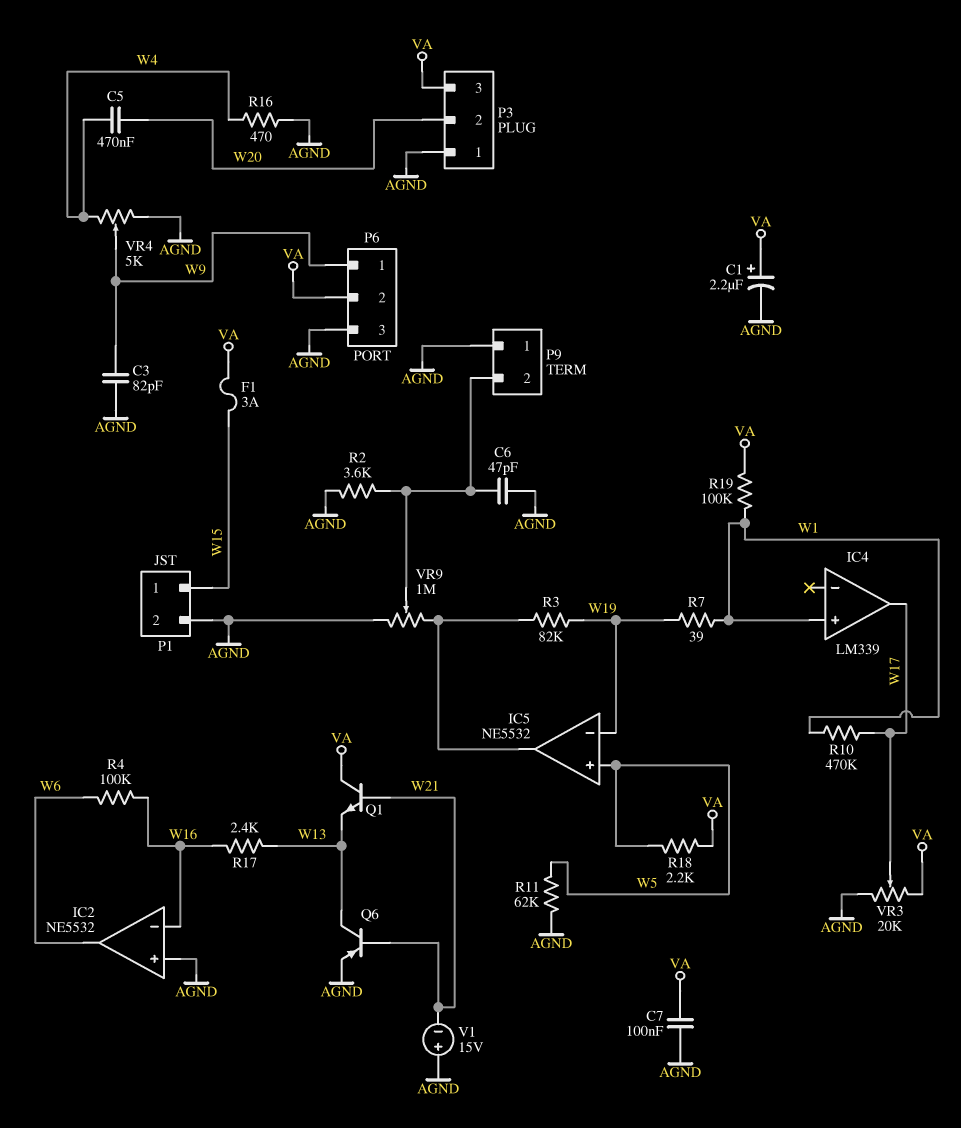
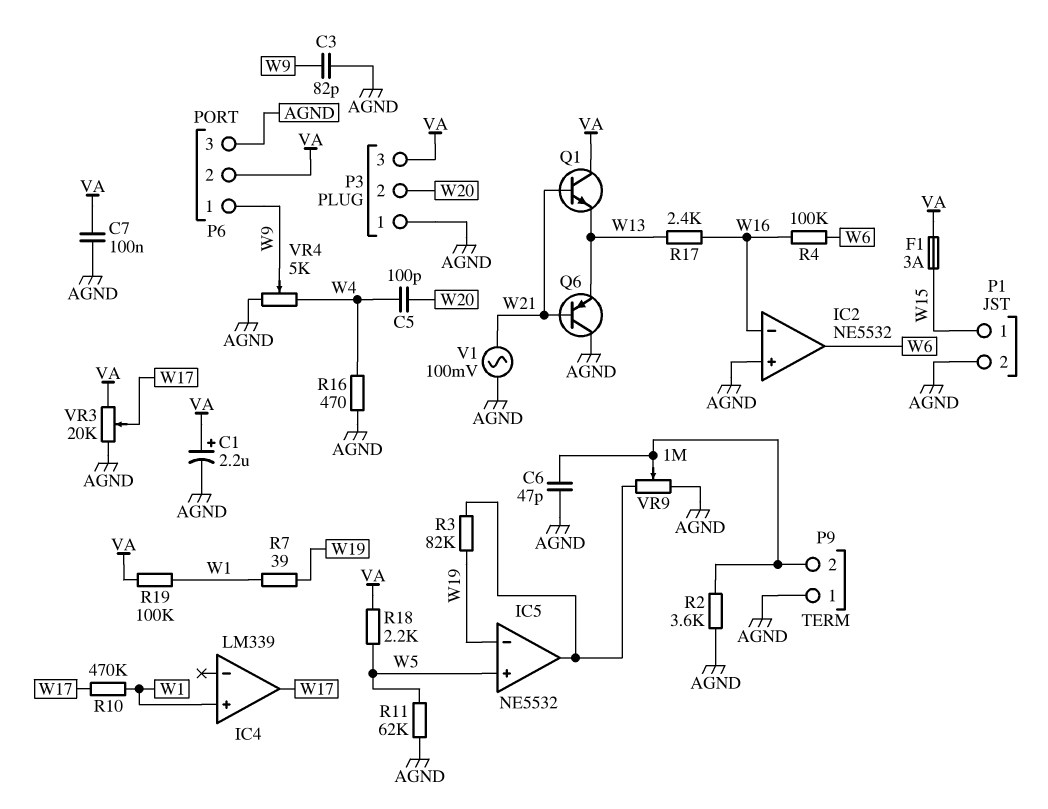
C5: 470nF (W4, W20) -> 100pF (W4, W20)
Q6: PNP (B W21, C W13, E AGND) -> PNP (B W21, C AGND, E W13)
V1: 15V (plus AGND, minus W21) -> AC 100mV (AGND, W21)

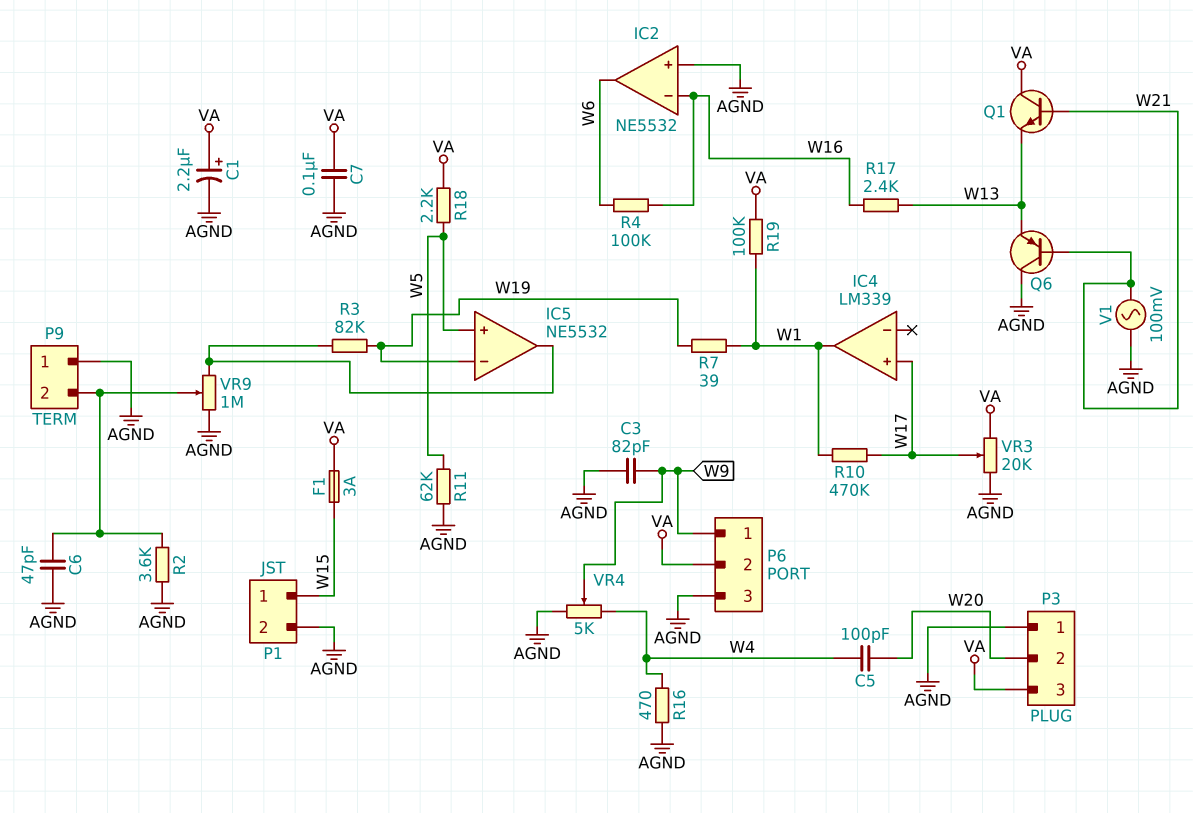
IC4 pin in+: W1 -> W17
IC4 pin out: W17 -> W1

